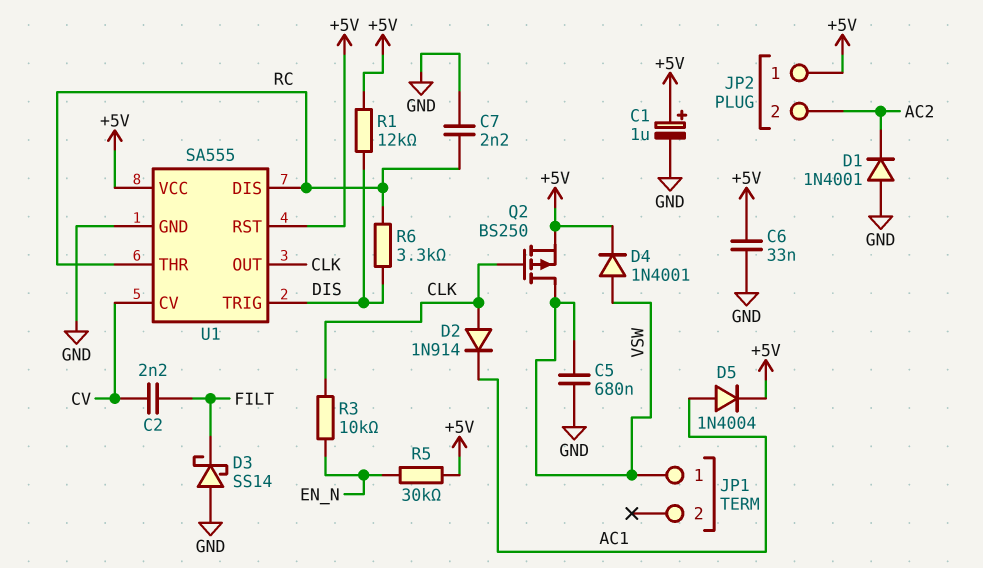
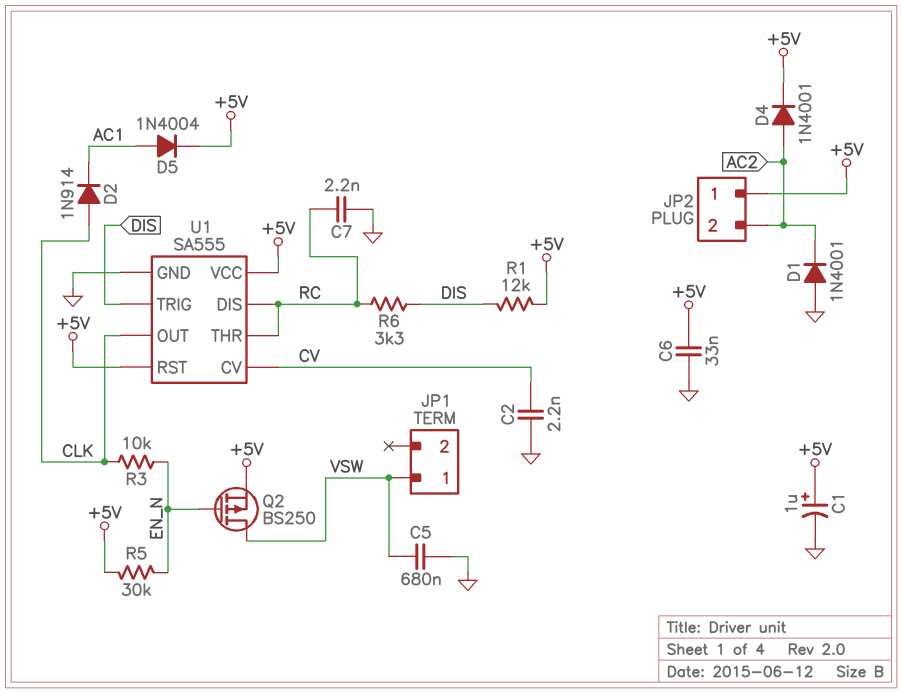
C2: 2.2nF (CV, FILT) -> 2.2nF (CV, GND)
D3: schottky SS14 (A GND, K FILT) -> none
D4: diode 1N4001 (A VSW, K +5V) -> diode 1N4001 (A AC2, K +5V)
Q2: PMOS BS250 (G CLK, D VSW, S +5V) -> PMOS BS250 (G EN_N, D VSW, S +5V)

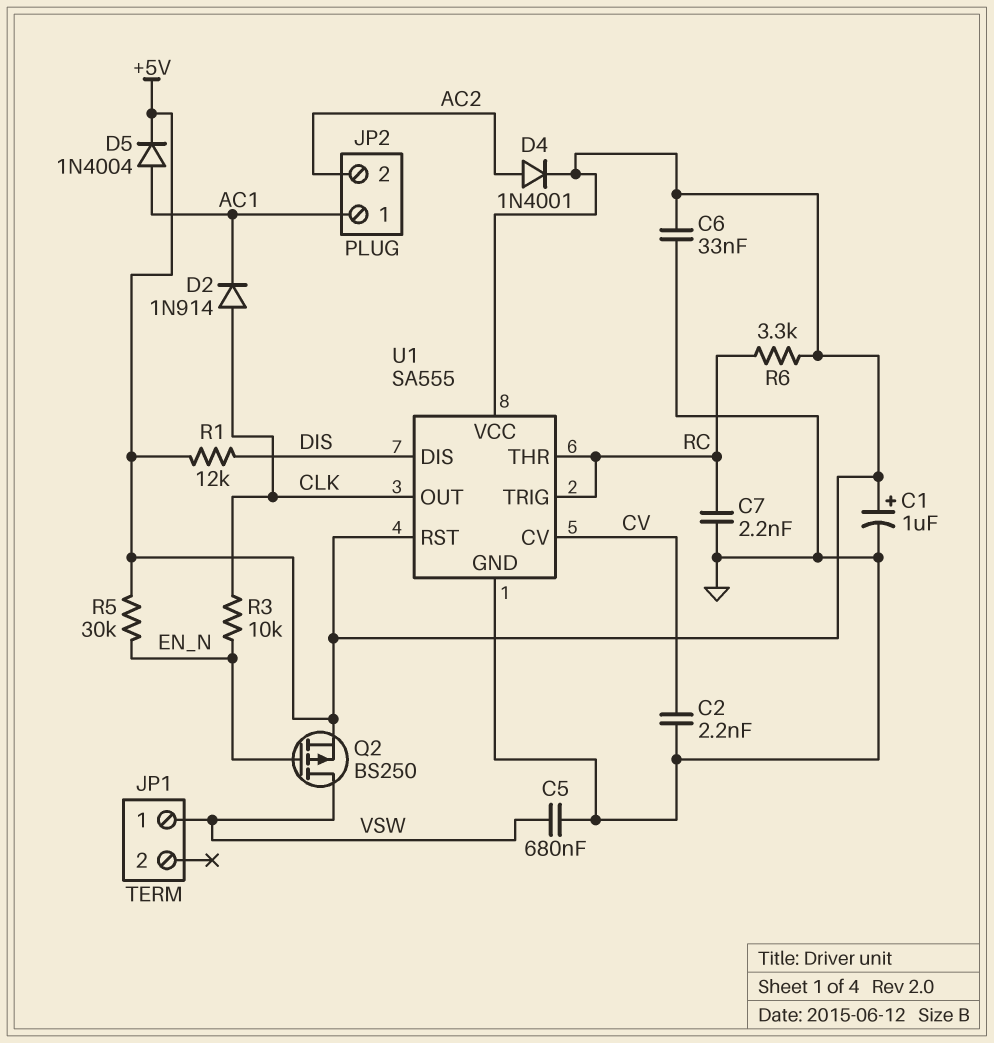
D1: diode 1N4001 (A GND, K AC2) -> none
JP2 pin 1: +5V -> AC1
R6: 3.3k (DIS, RC) -> 3.3k (+5V, RC)
U1 pin DIS: RC -> DIS
U1 pin TRIG: DIS -> RC

